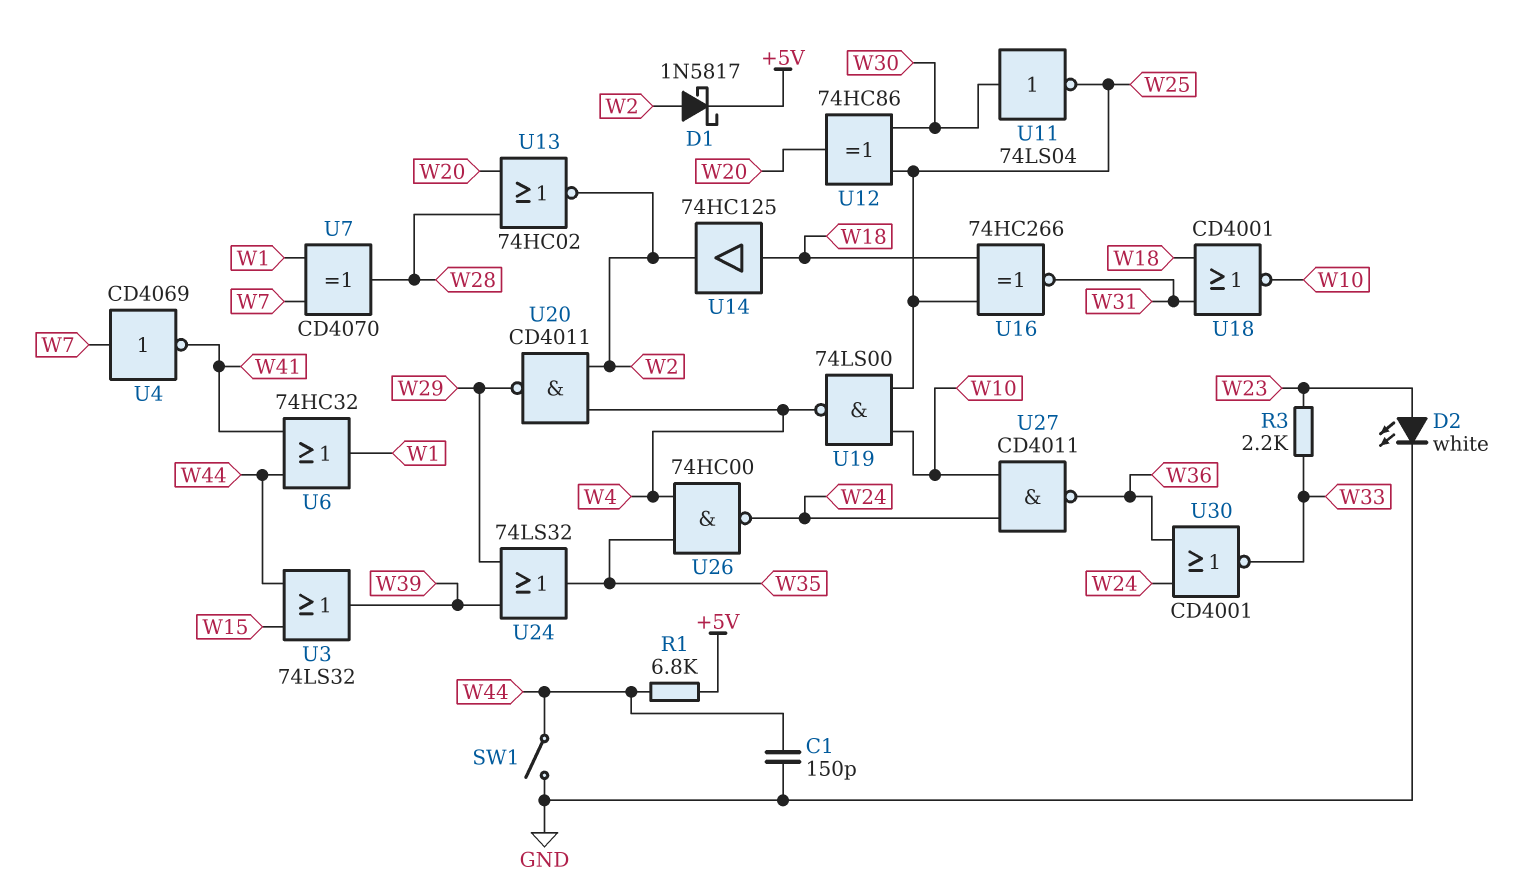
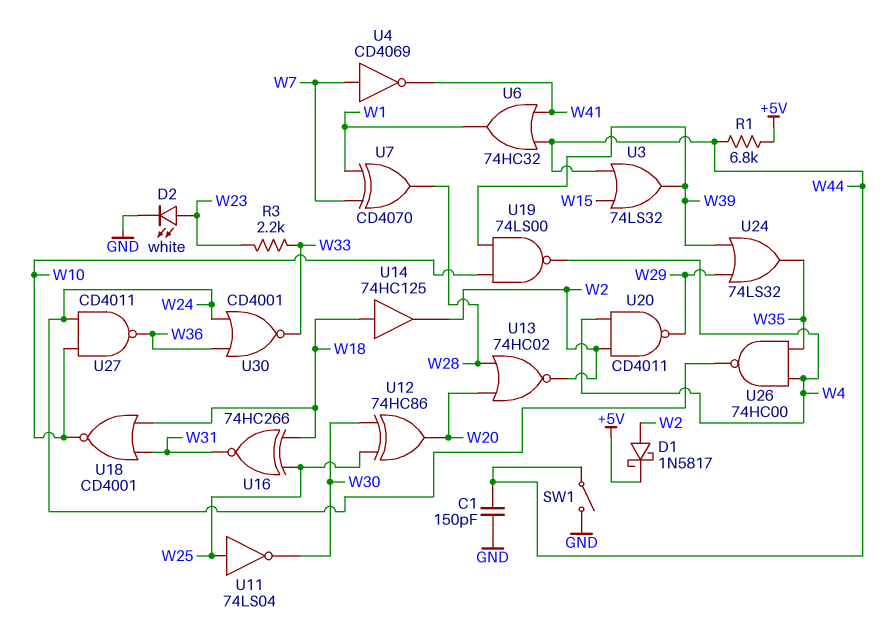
U11: NOT 74LS04 (in W30, out W25) -> NOT 74LS04 (in W25, out W30)
U19: NAND 74LS00 (in W10, in W25, out W4) -> NAND 74LS00 (in W10, in W39, out W4)

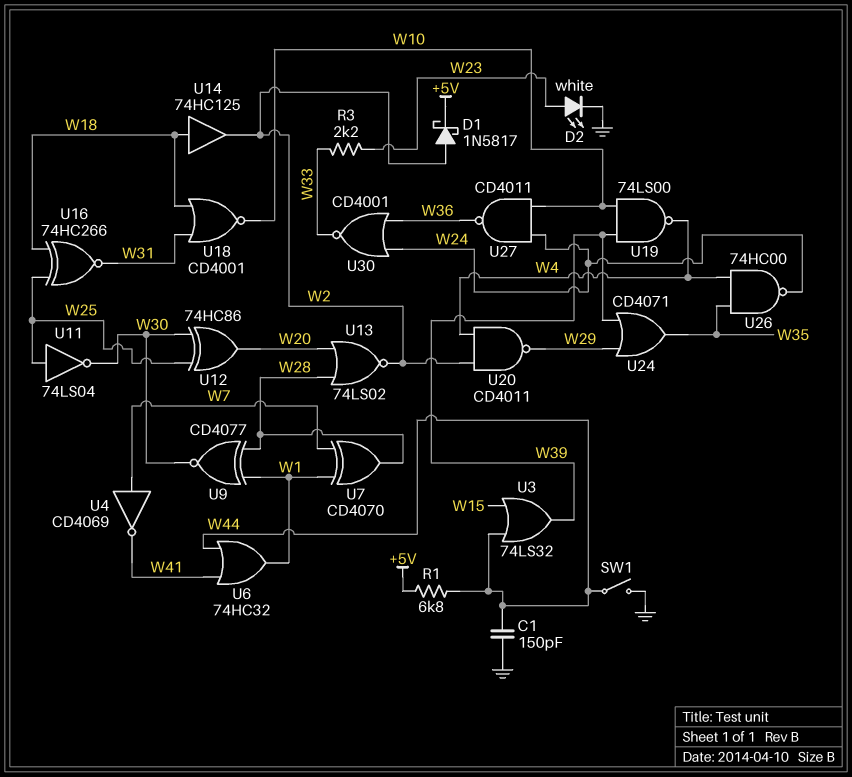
U9: none -> XNOR CD4077 (in W1, in W28, out W30)
U13: NOR 74HC02 (in W20, in W28, out W2) -> NOR 74LS02 (in W20, in W28, out W2)
U24: OR 74LS32 (in W29, in W39, out W35) -> OR CD4071 (in W29, in W39, out W35)

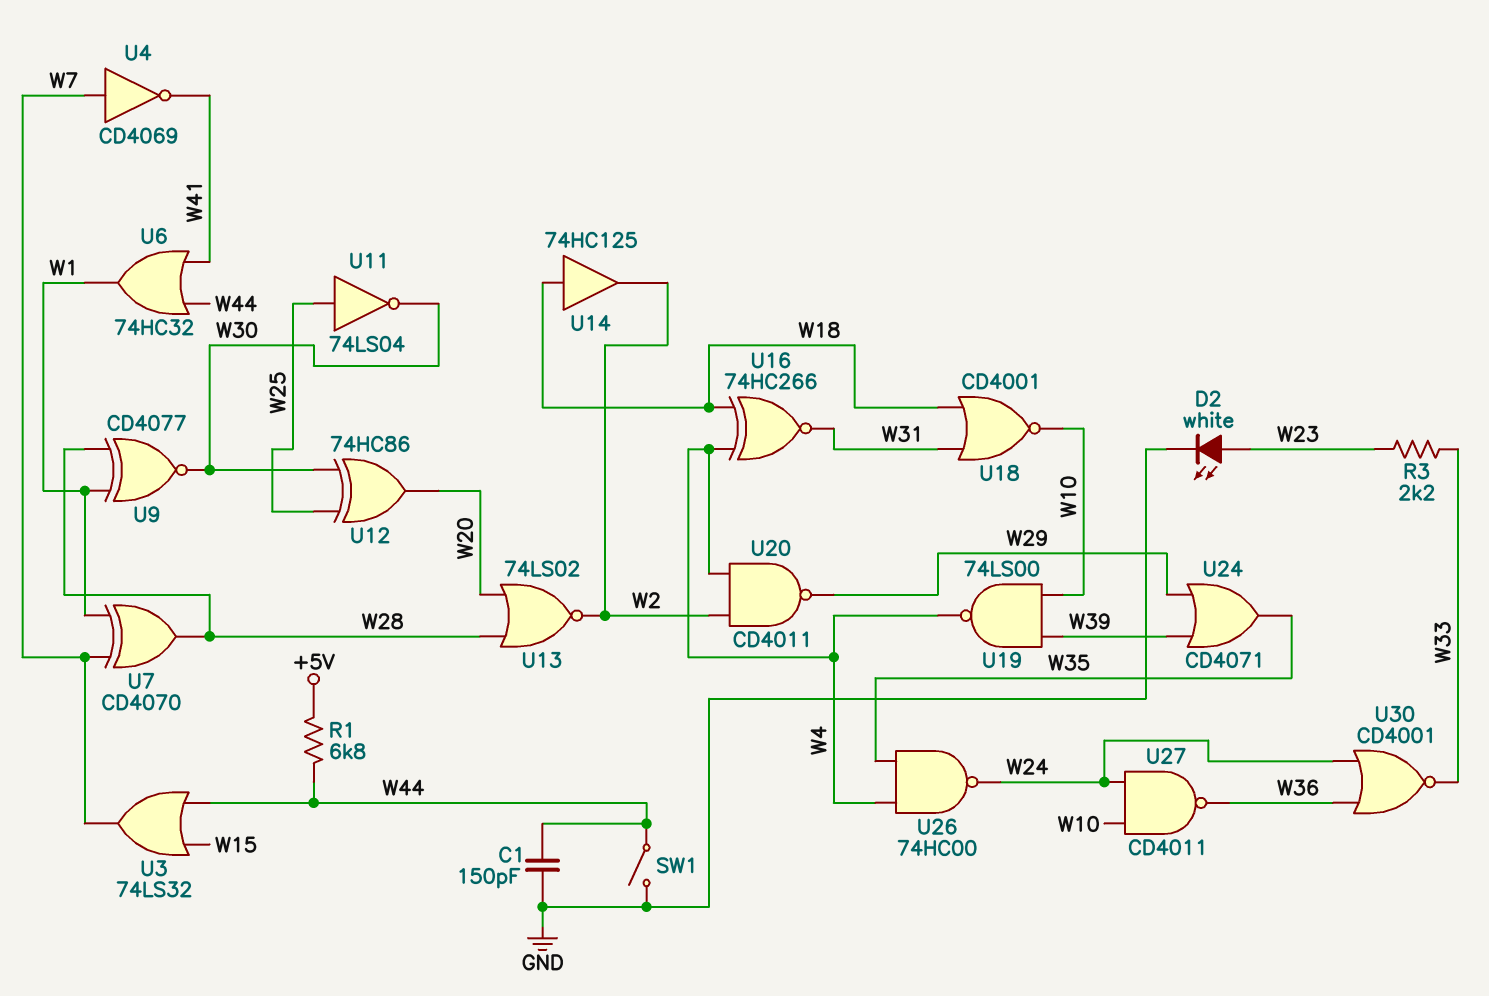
D1: schottky 1N5817 (A W2, K +5V) -> none
U3: OR 74LS32 (in W15, in W44, out W39) -> OR 74LS32 (in W15, in W44, out W7)
U16: XNOR 74HC266 (in W18, in W25, out W31) -> XNOR 74HC266 (in W4, in W18, out W31)

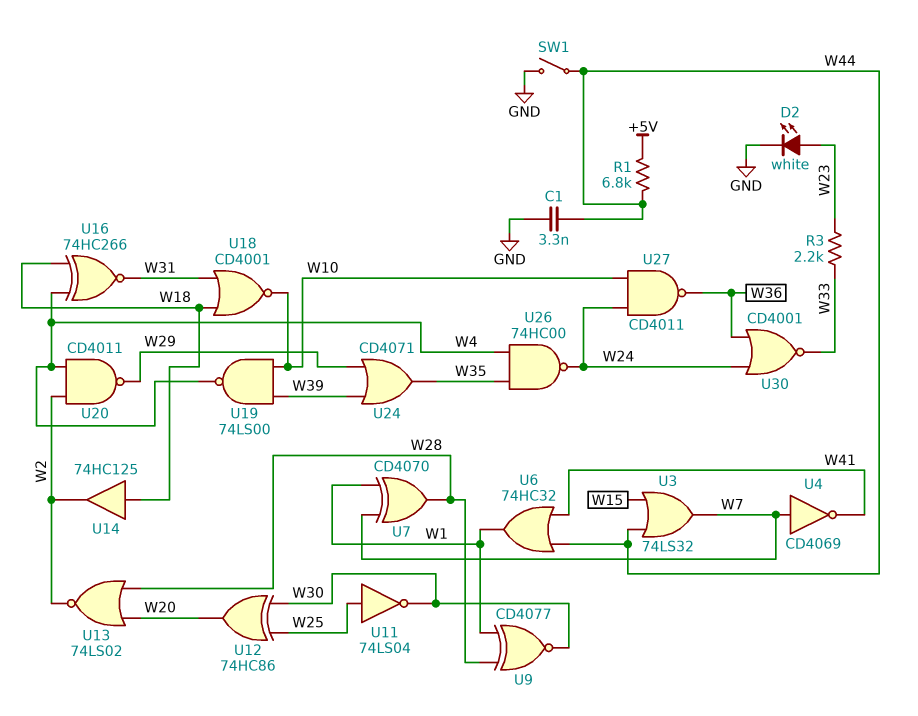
C1: 150pF (GND, W44) -> 3.3nF (GND, W44)

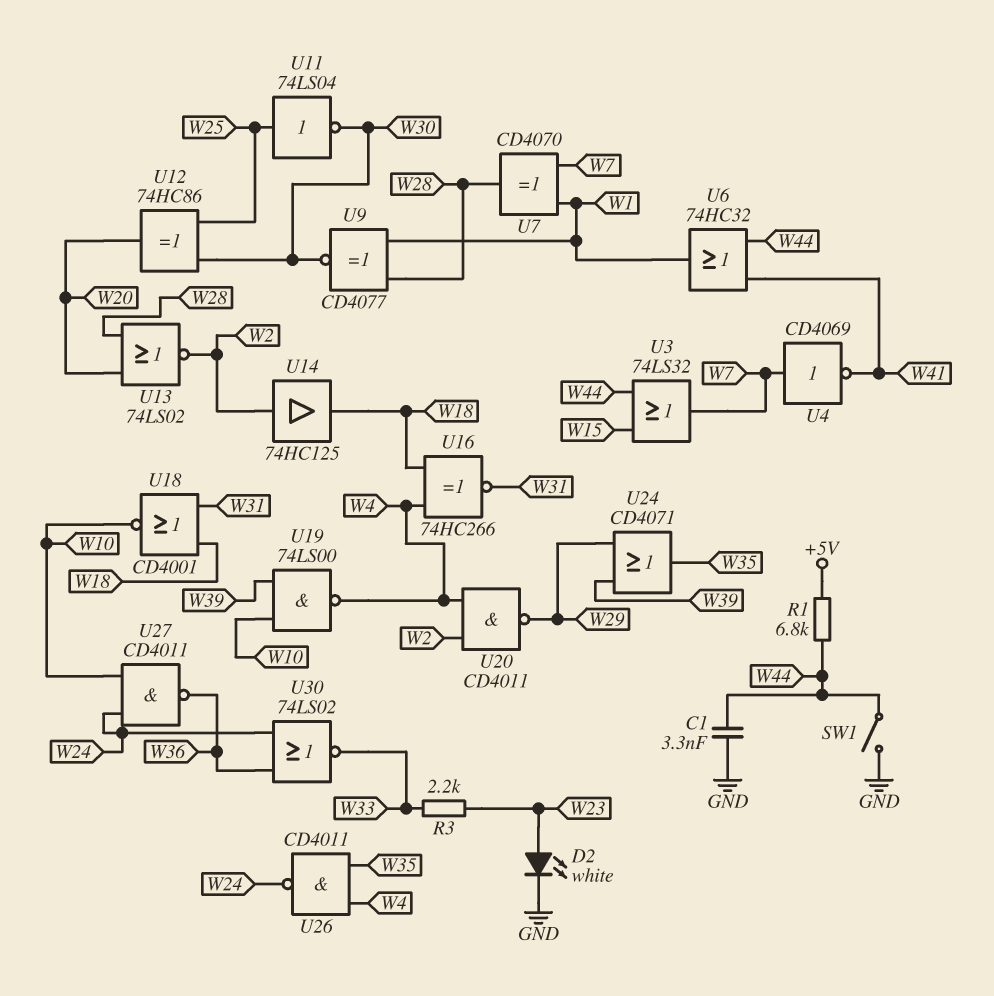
U14: buffer 74HC125 (in W18, out W2) -> buffer 74HC125 (in W2, out W18)
U26: NAND 74HC00 (in W4, in W35, out W24) -> NAND CD4011 (in W4, in W35, out W24)
U30: NOR CD4001 (in W24, in W36, out W33) -> NOR 74LS02 (in W24, in W36, out W33)

